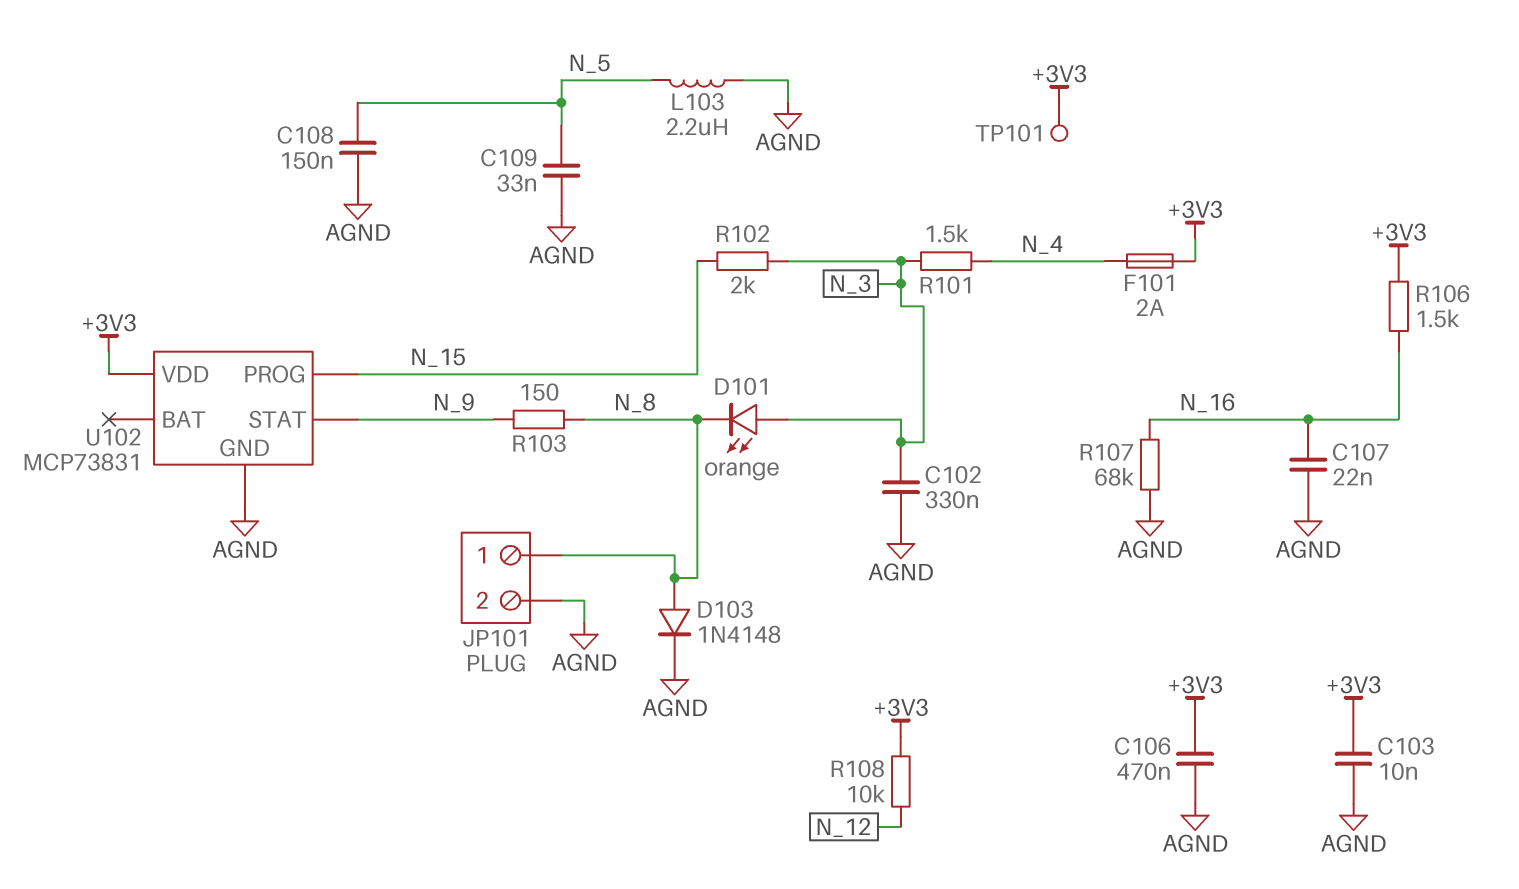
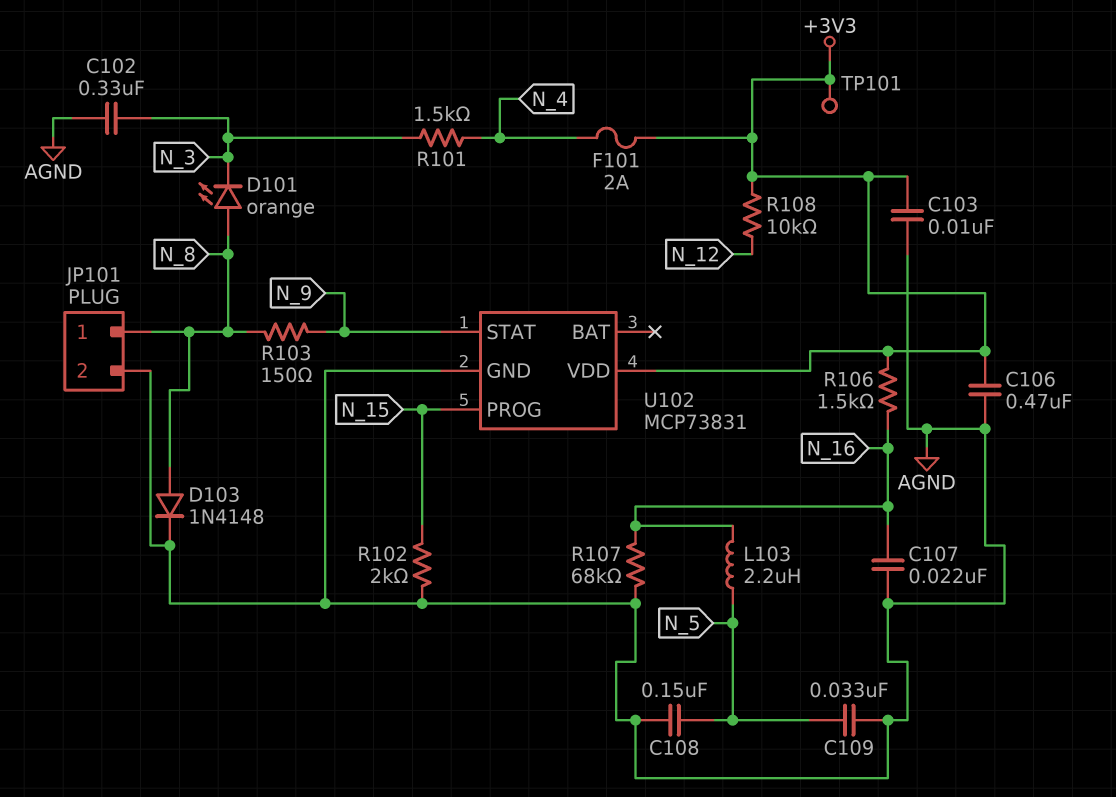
D101: LED orange (A N_3, K N_8) -> LED orange (A N_8, K N_3)
L103: 2.2uH (AGND, N_5) -> 2.2uH (N_5, N_16)
R102: 2k (N_3, N_15) -> 2k (AGND, N_15)

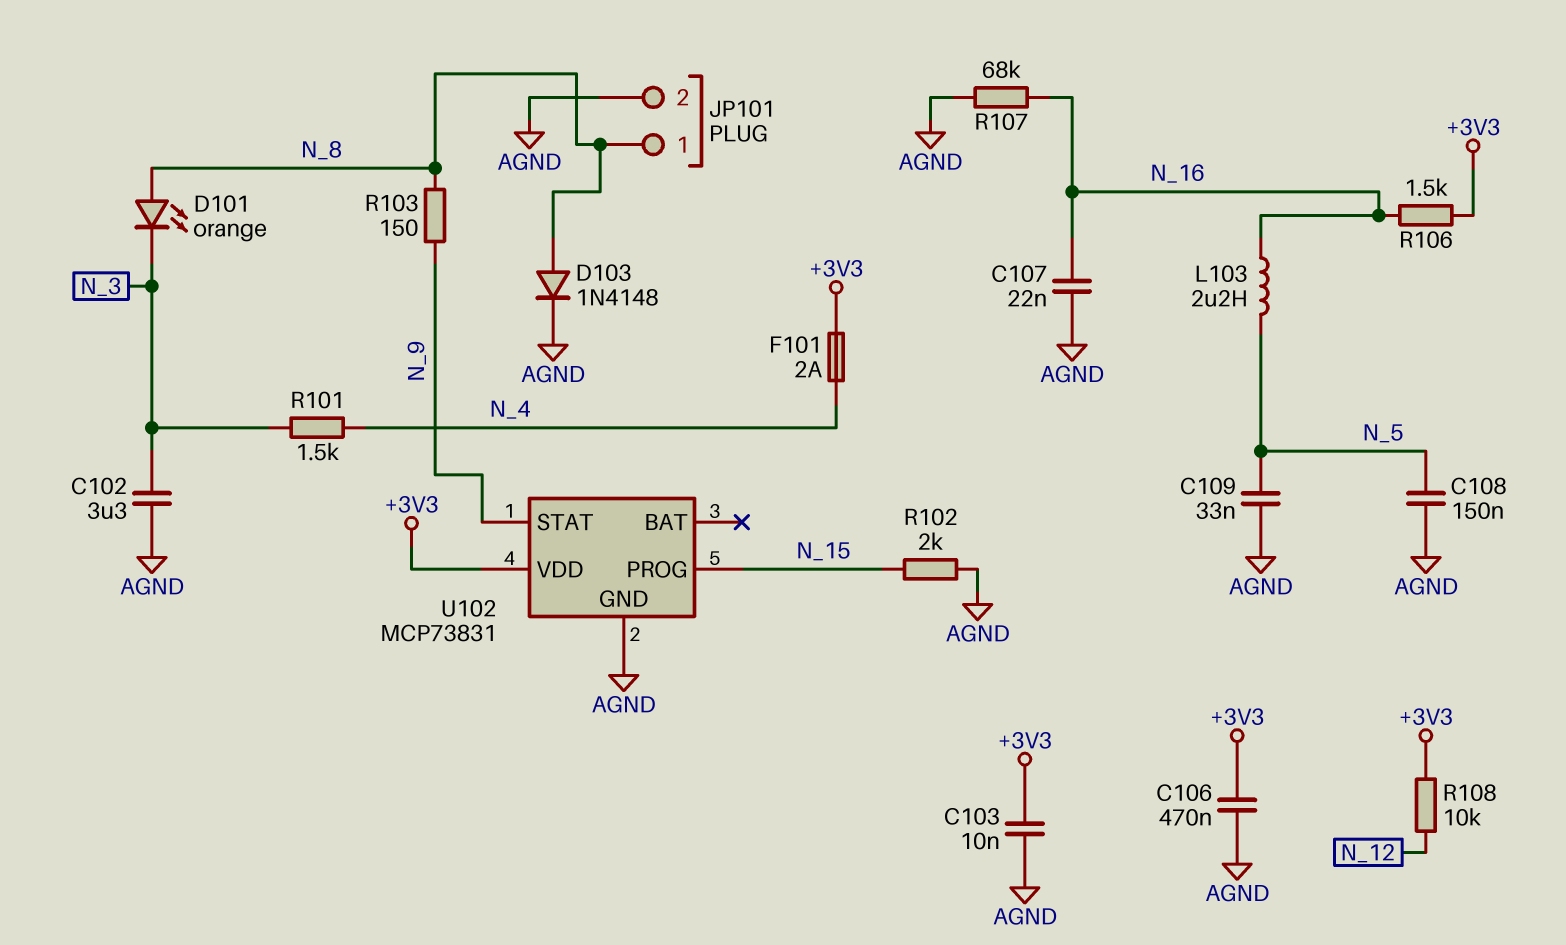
C102: 330nF (AGND, N_3) -> 3.3uF (AGND, N_3)
TP101: test point (+3V3) -> none

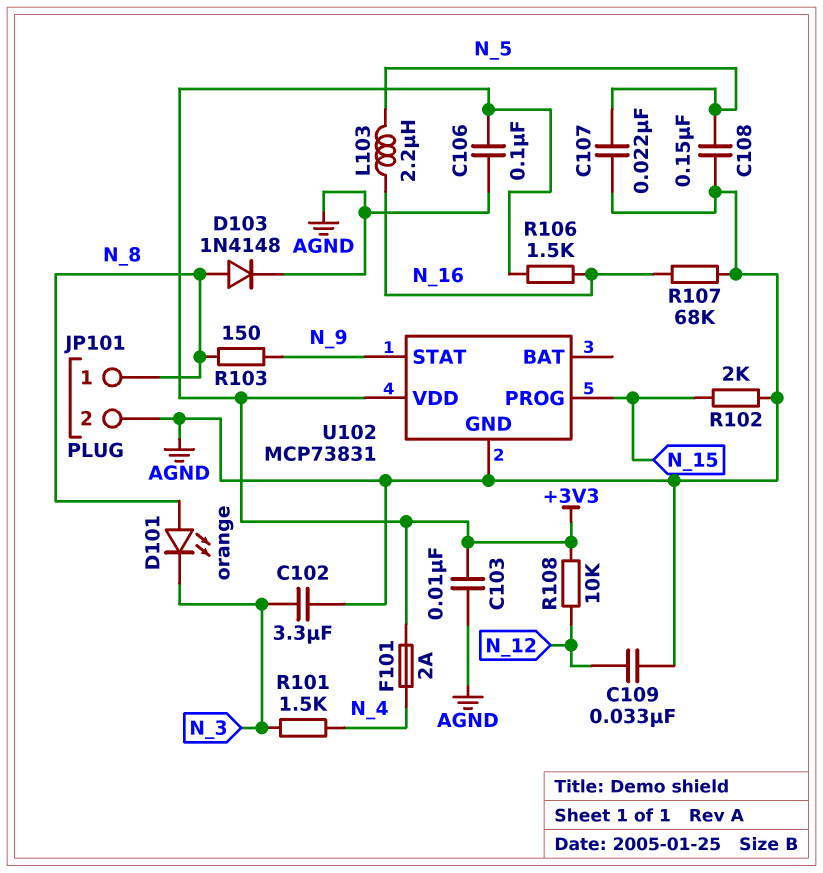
C106: 470nF (+3V3, AGND) -> 100nF (+3V3, AGND)
C107: 22nF (AGND, N_16) -> 22nF (AGND, N_5)
C109: 33nF (AGND, N_5) -> 33nF (AGND, N_12)

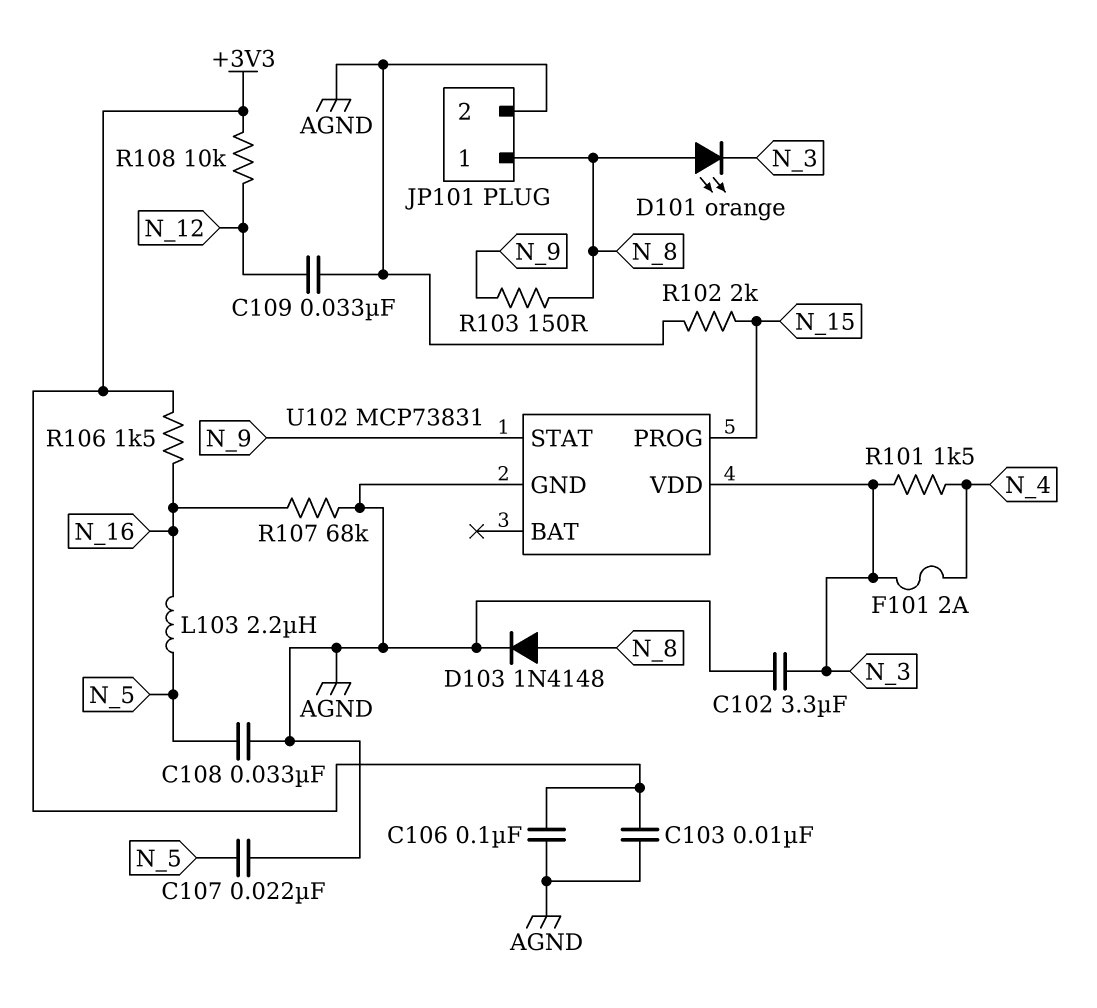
C108: 150nF (AGND, N_5) -> 33nF (AGND, N_5)
F101: 2A (+3V3, N_4) -> 2A (N_3, N_4)
U102 pin VDD: +3V3 -> N_3

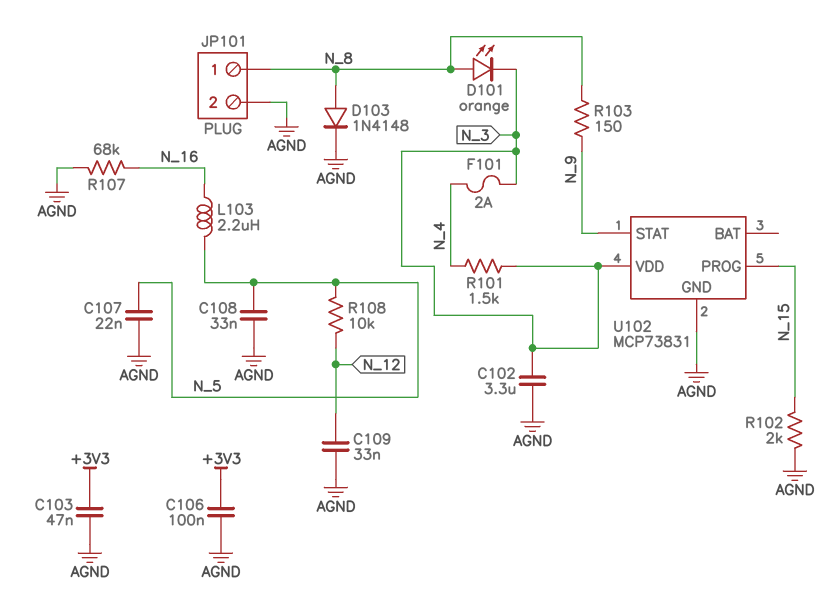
C103: 10nF (+3V3, AGND) -> 47nF (+3V3, AGND)
R106: 1.5k (+3V3, N_16) -> none
R108: 10k (+3V3, N_12) -> 10k (N_5, N_12)

